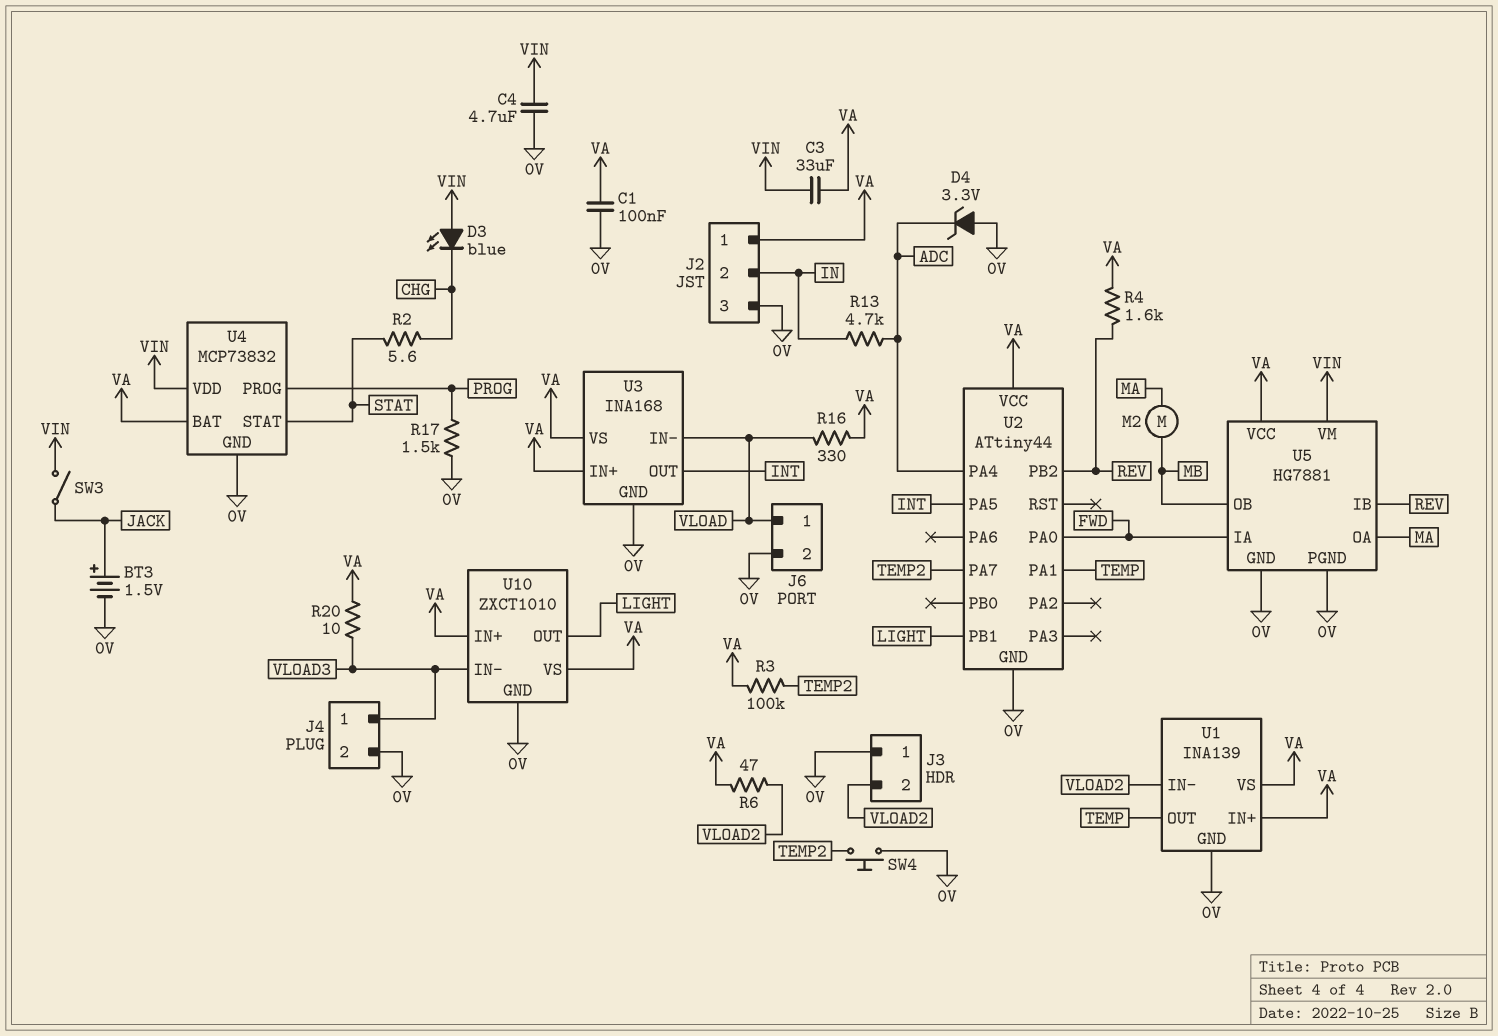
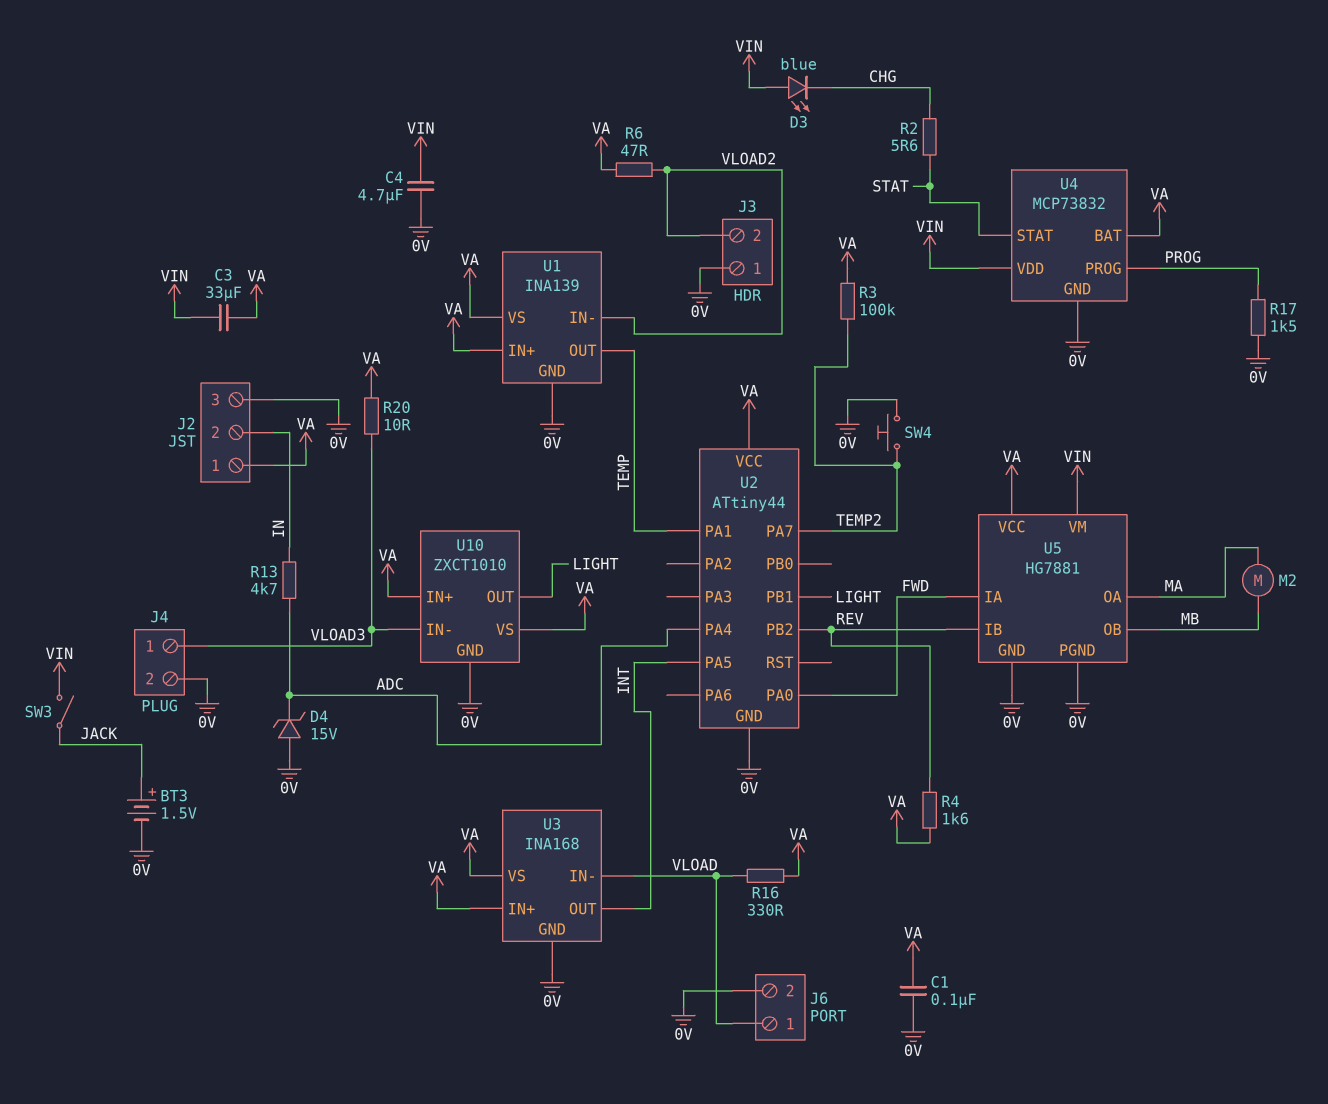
D4: zener 3.3V (A 0V, K ADC) -> zener 15V (A 0V, K ADC)

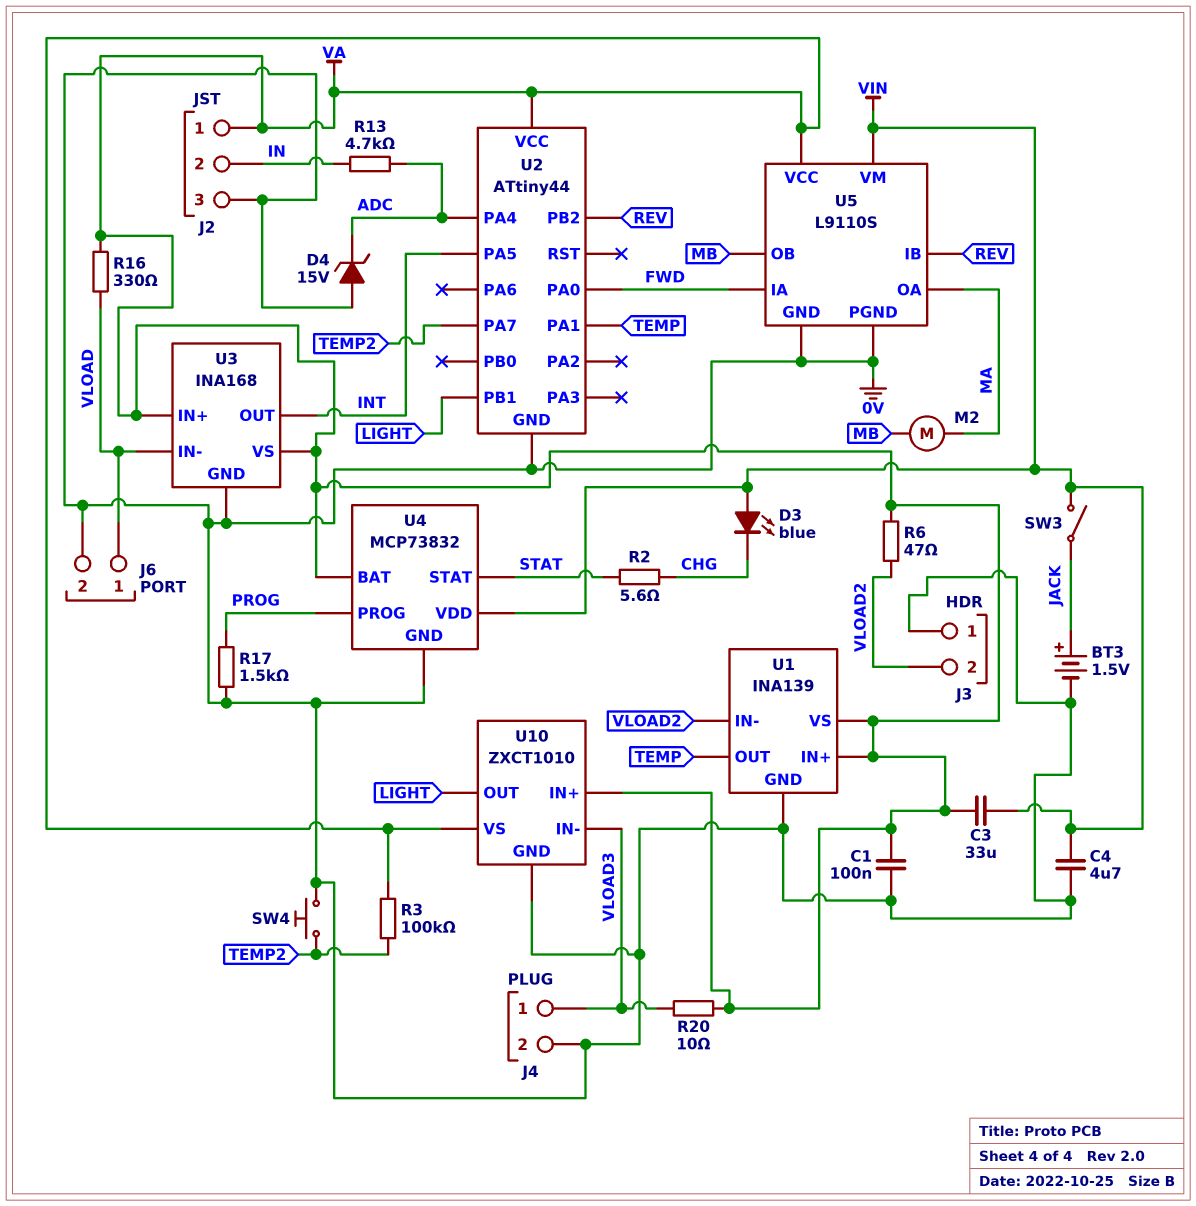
R4: 1.6k (REV, VA) -> none
U5: HG7881 -> L9110S

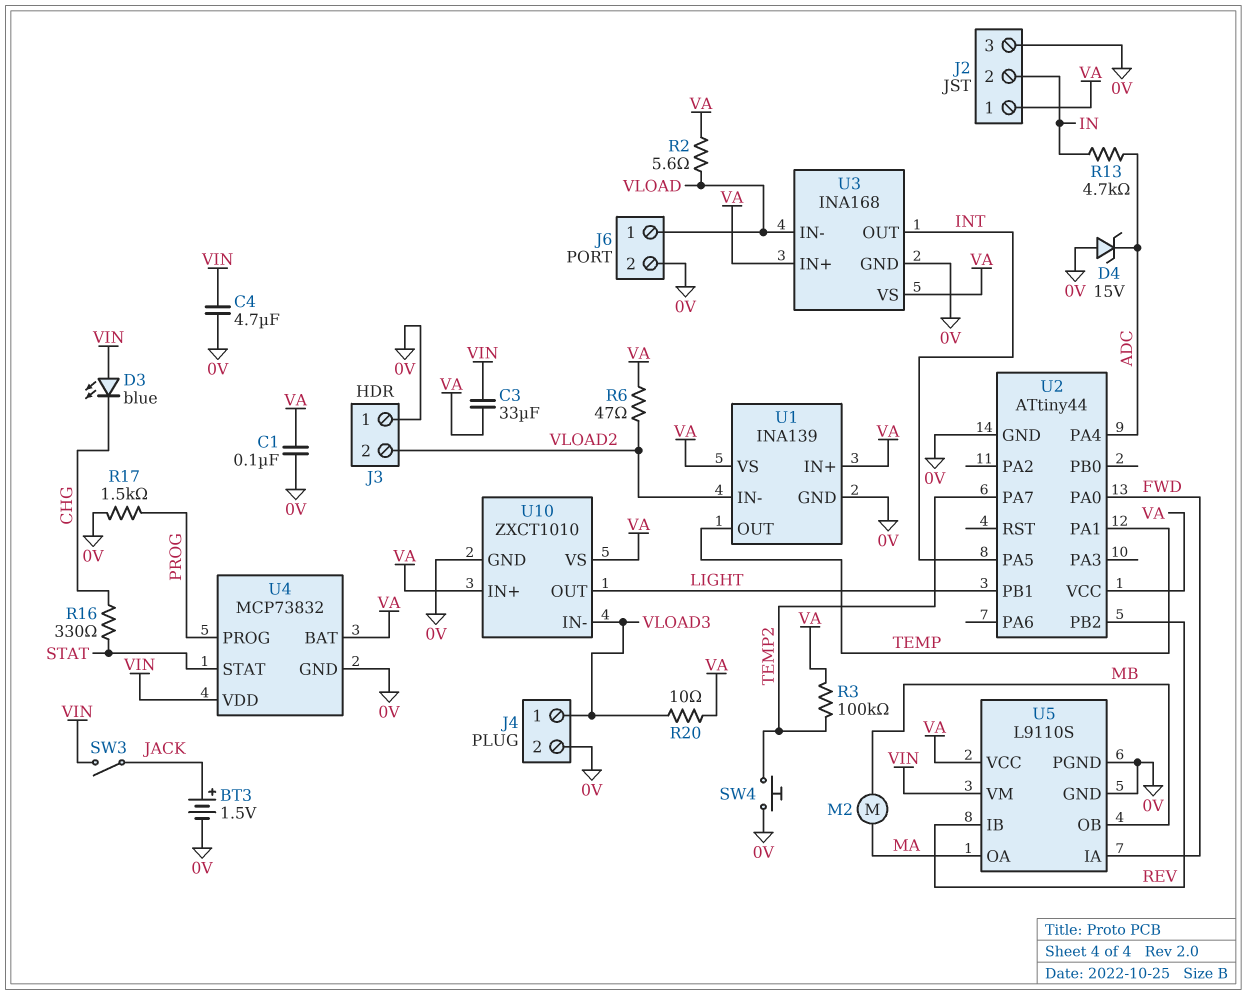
R2: 5.6 (CHG, STAT) -> 5.6 (VA, VLOAD)
R16: 330 (VA, VLOAD) -> 330 (CHG, STAT)

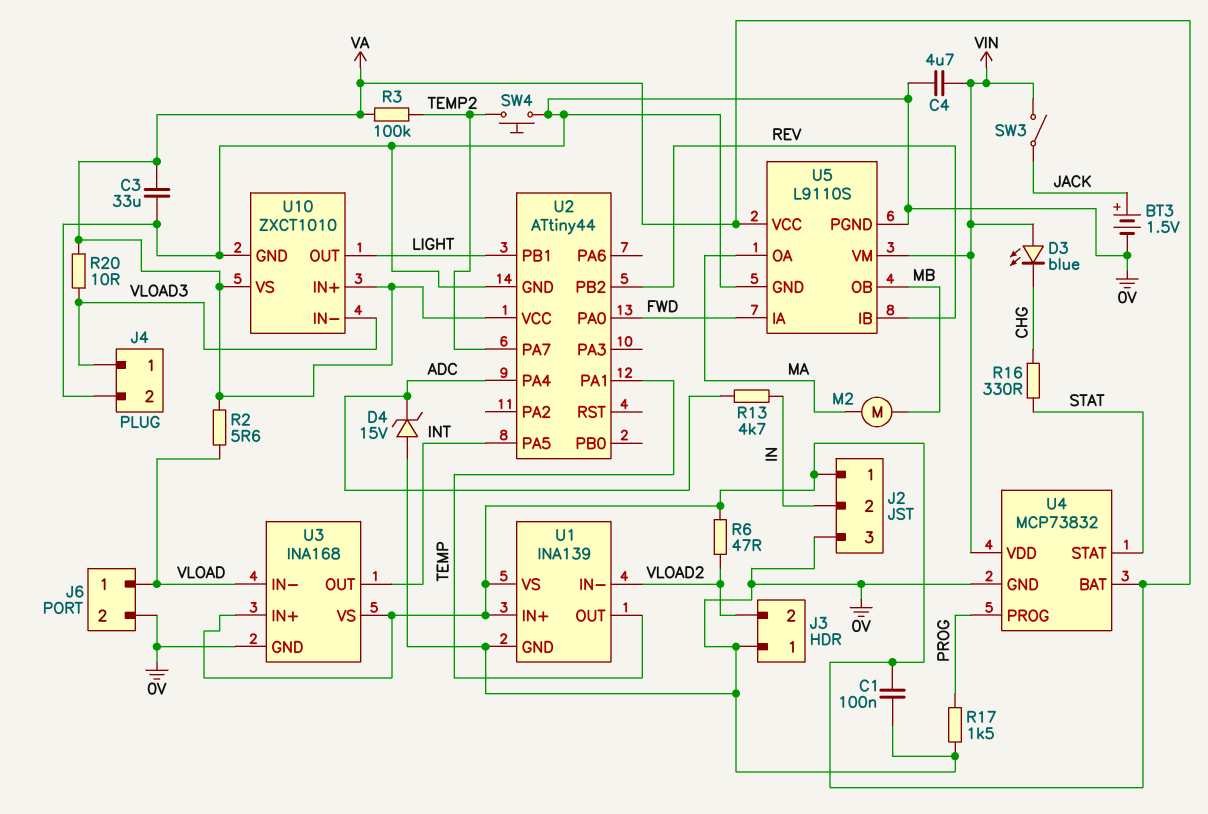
C3: 33uF (VA, VIN) -> 33uF (0V, VA)

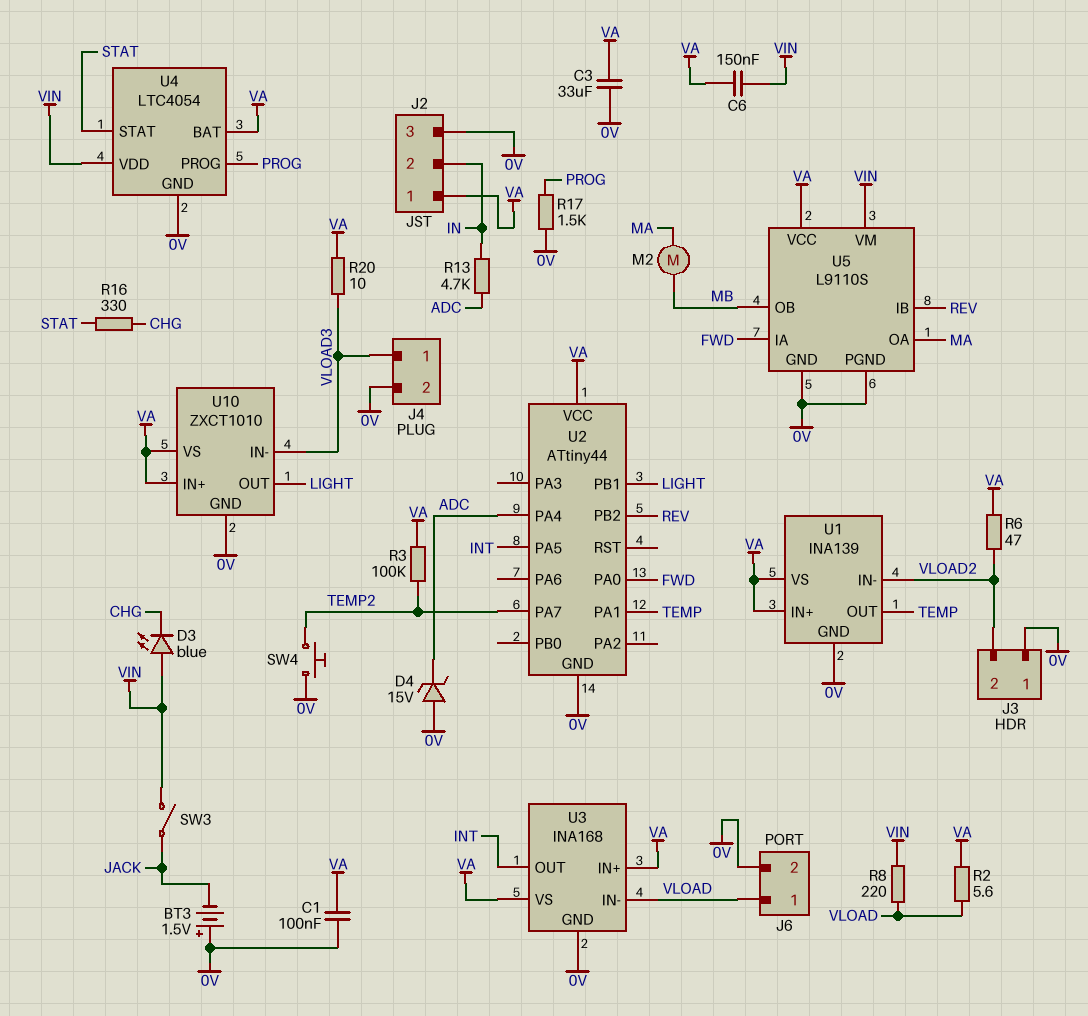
BT3: 1.5V (plus JACK, minus 0V) -> 1.5V (plus 0V, minus JACK)
C4: 4.7uF (0V, VIN) -> none
C6: none -> 150nF (VA, VIN)
R8: none -> 220 (VIN, VLOAD)
U4: MCP73832 -> LTC4054

